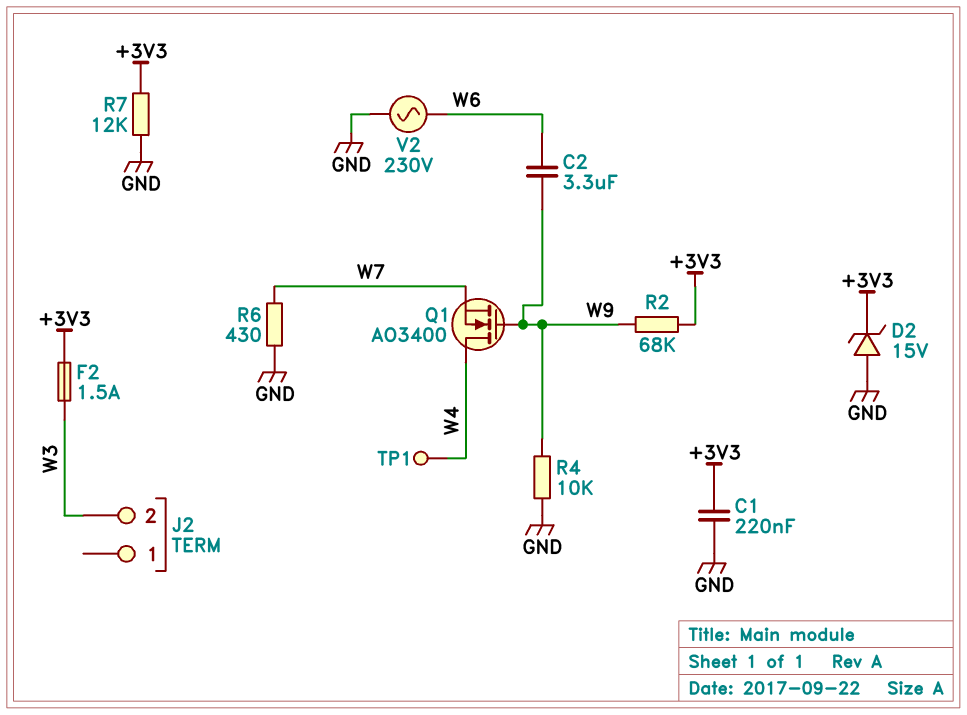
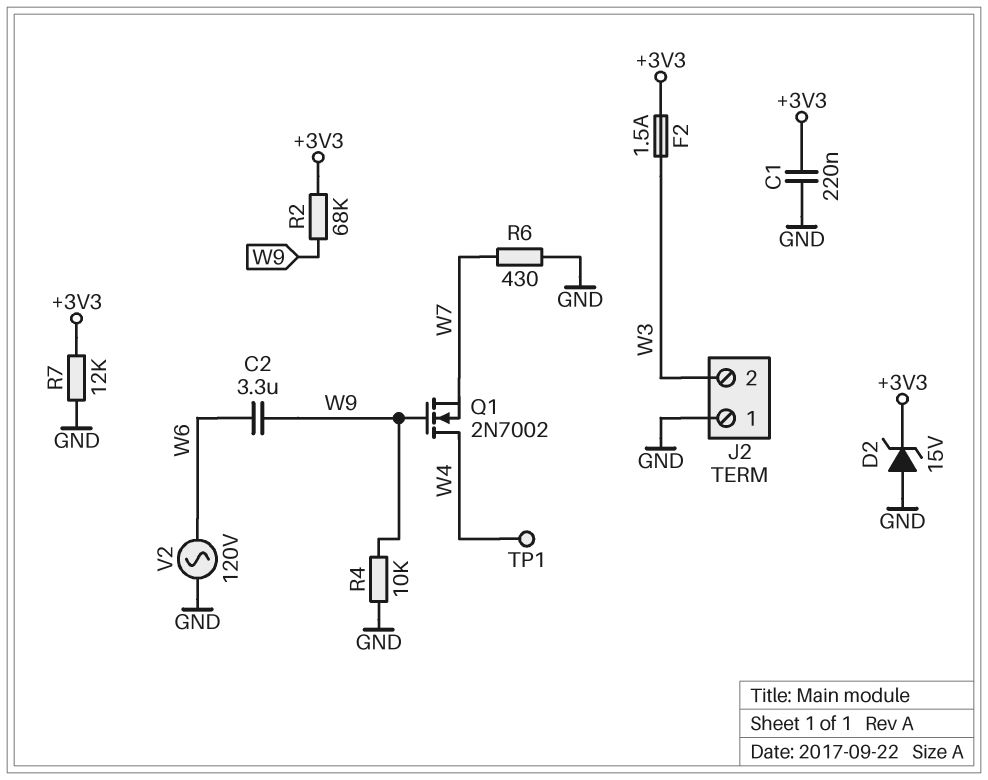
J2 pin 1: none -> GND
Q1: NMOS AO3400 (G W9, D W4, S W7) -> NMOS 2N7002 (G W9, D W4, S W7)
V2: AC 230V (GND, W6) -> AC 120V (GND, W6)

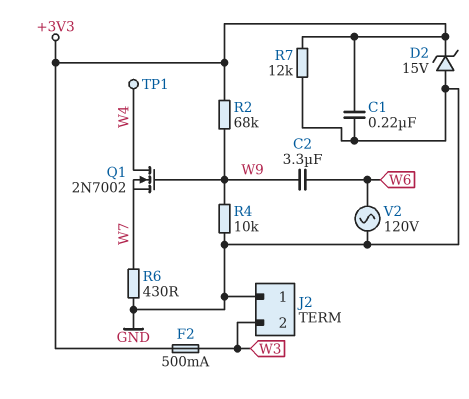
F2: 1.5A (+3V3, W3) -> 500mA (+3V3, W3)

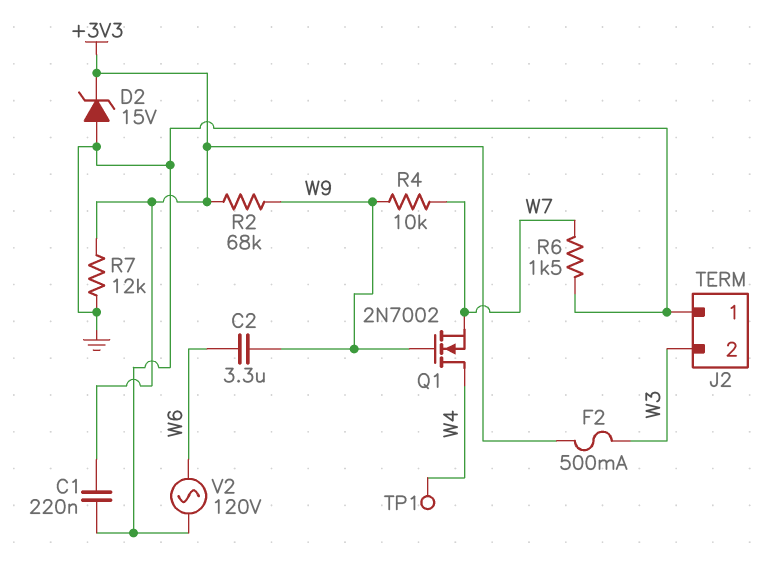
R4: 10k (GND, W9) -> 10k (W7, W9)
R6: 430 (GND, W7) -> 1.5k (GND, W7)

